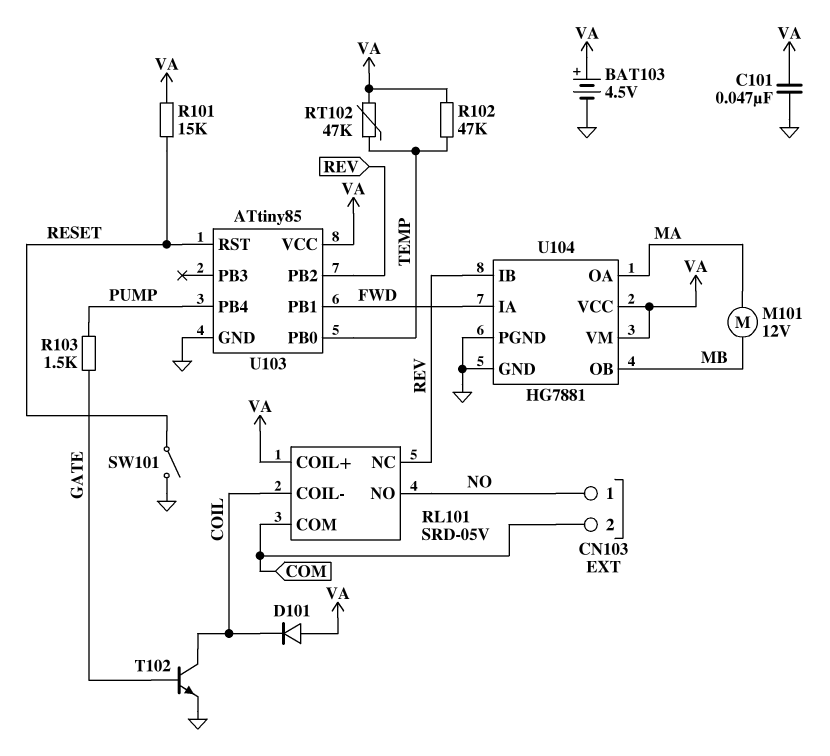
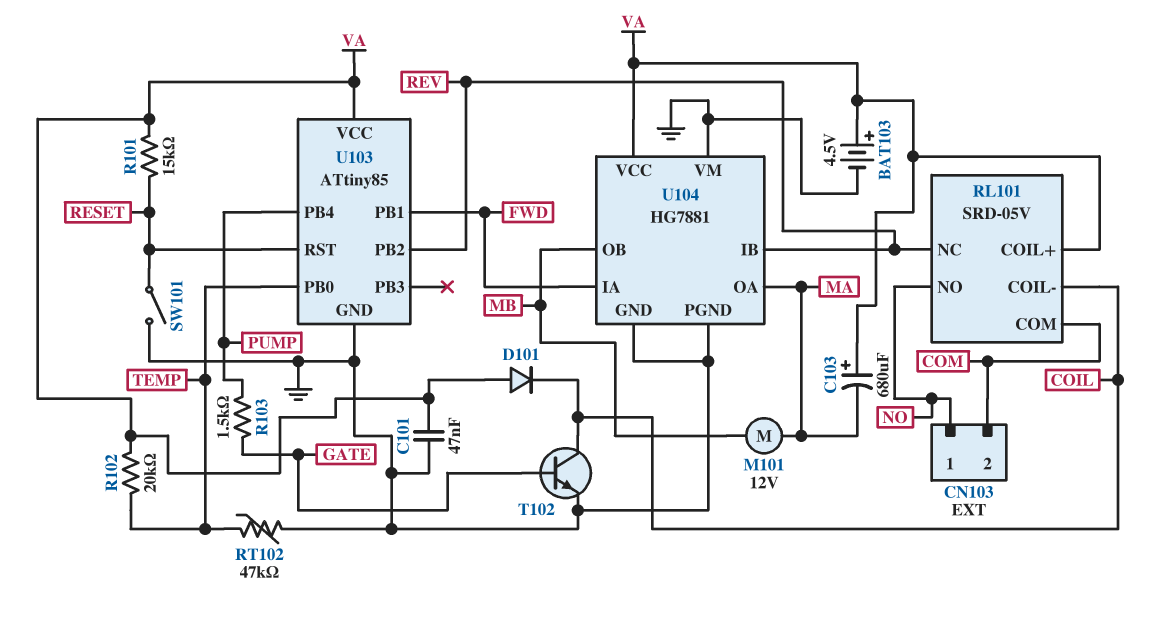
C103: none -> 680uF (plus VA, minus MA)
R102: 47k (TEMP, VA) -> 20k (TEMP, VA)
RT102: 47k (TEMP, VA) -> 47k (GND, TEMP)
U104 pin VM: VA -> GND

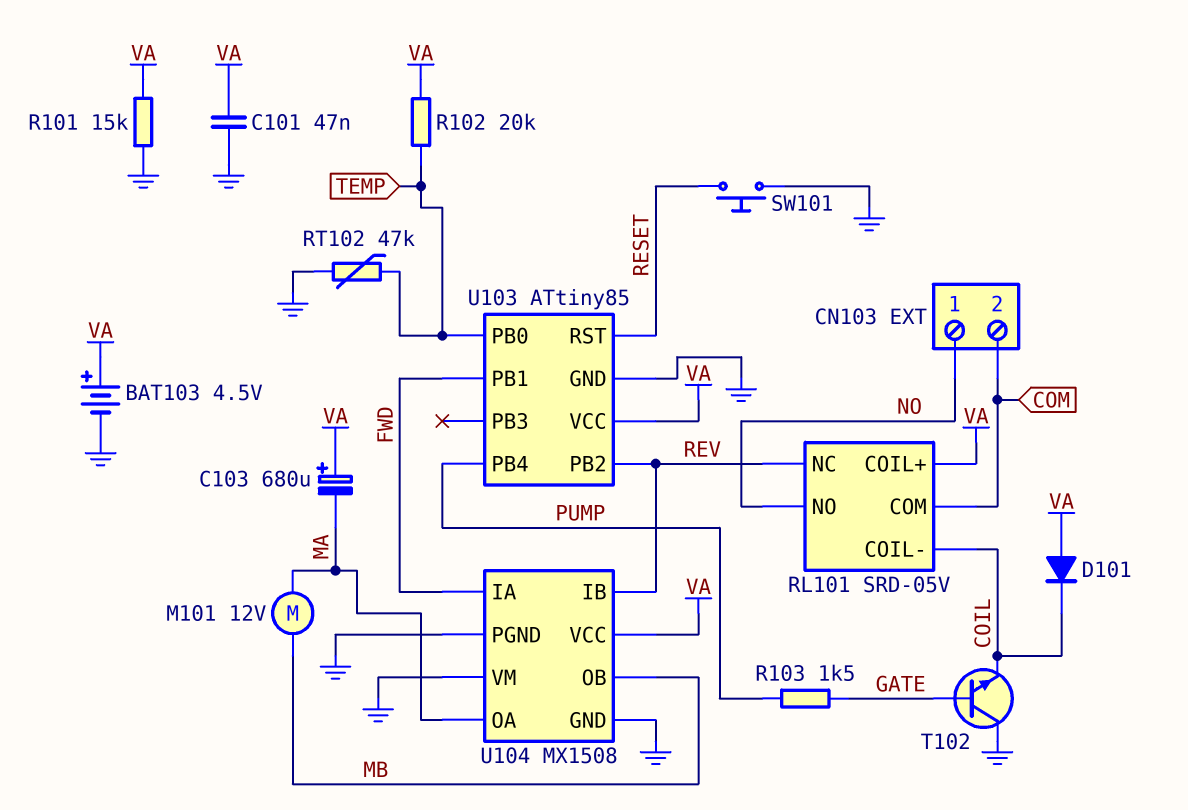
R101: 15k (RESET, VA) -> 15k (GND, VA)
SW101: switch (GND, RESET) -> button (GND, RESET)
T102: NPN (B GATE, C COIL, E GND) -> NPN (B GATE, C GND, E COIL)
U104: HG7881 -> MX1508

